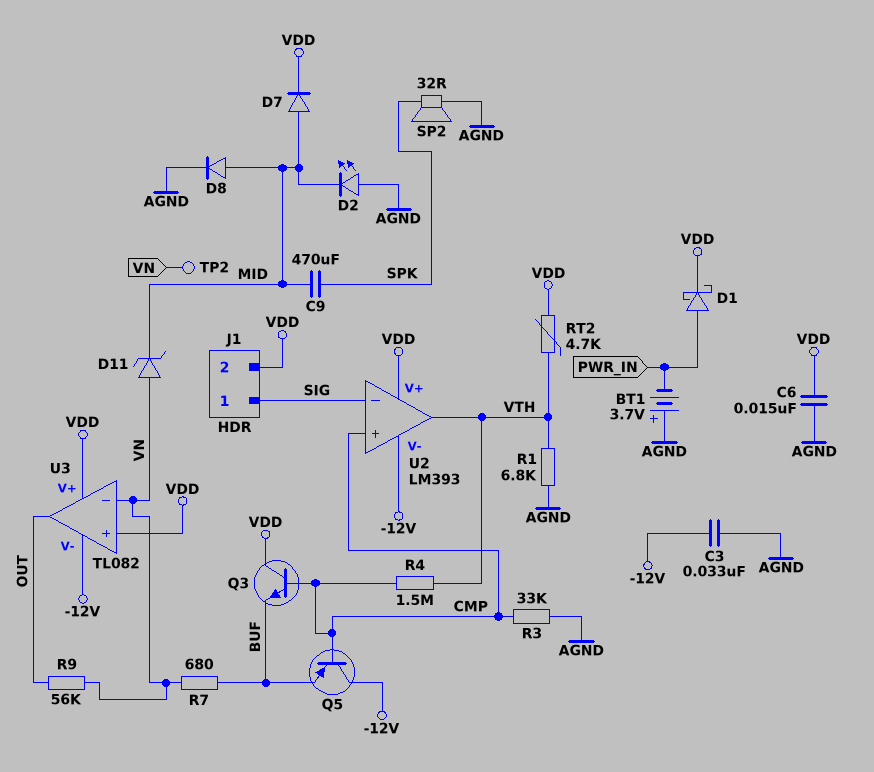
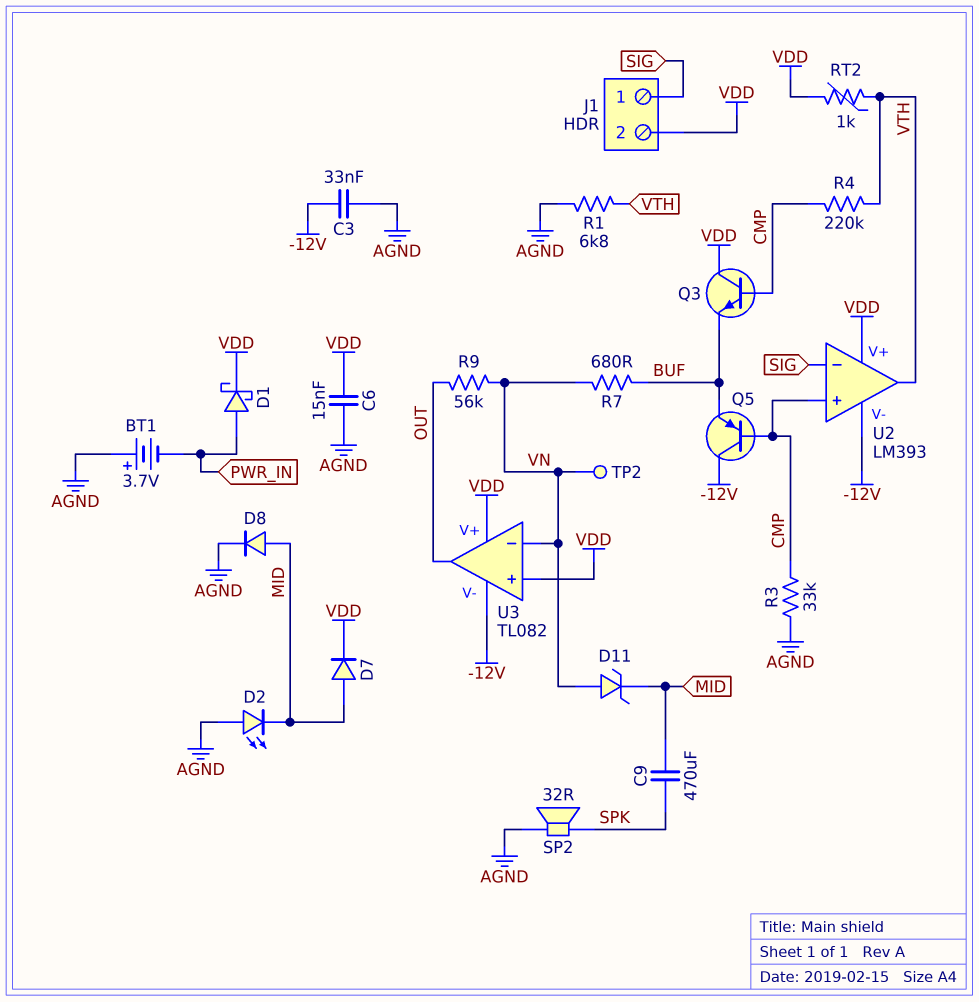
R4: 1.5M (CMP, VTH) -> 220k (CMP, VTH)
RT2: 4.7k (VDD, VTH) -> 1k (VDD, VTH)

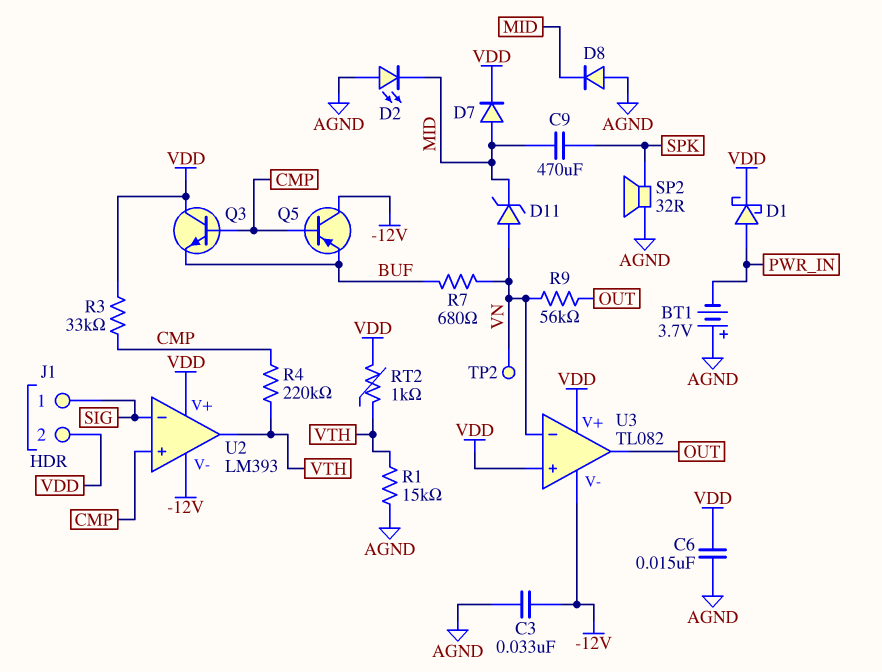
D8: diode (A MID, K AGND) -> diode (A AGND, K MID)
R1: 6.8k (AGND, VTH) -> 15k (AGND, VTH)
R3: 33k (AGND, CMP) -> 33k (CMP, VDD)

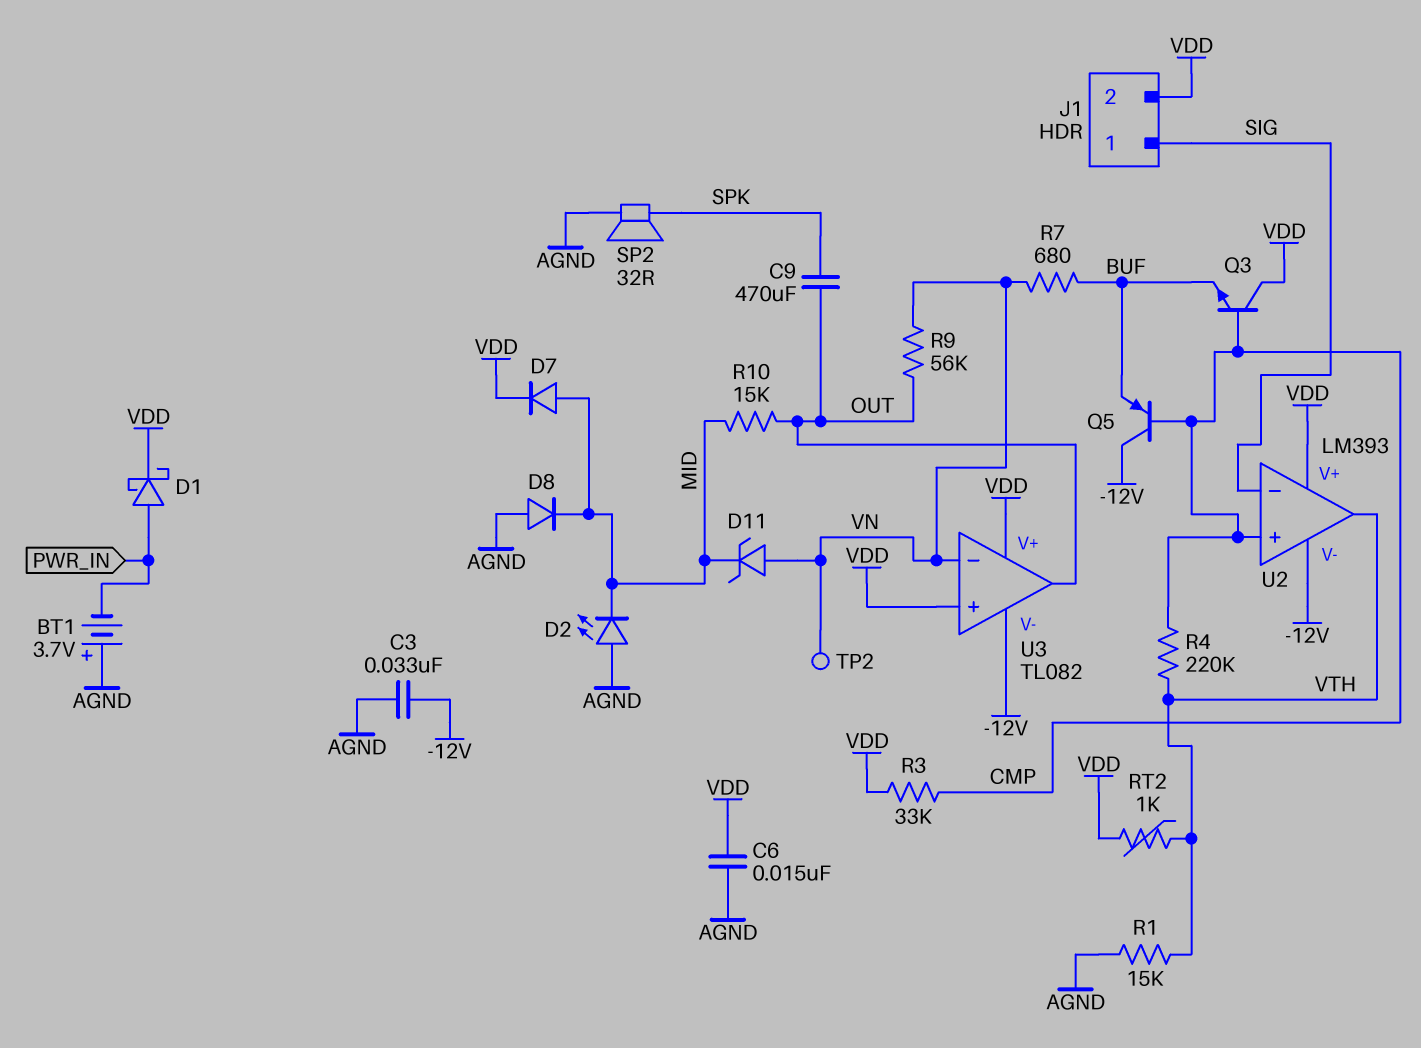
C9: 470uF (MID, SPK) -> 470uF (OUT, SPK)
R10: none -> 15k (MID, OUT)

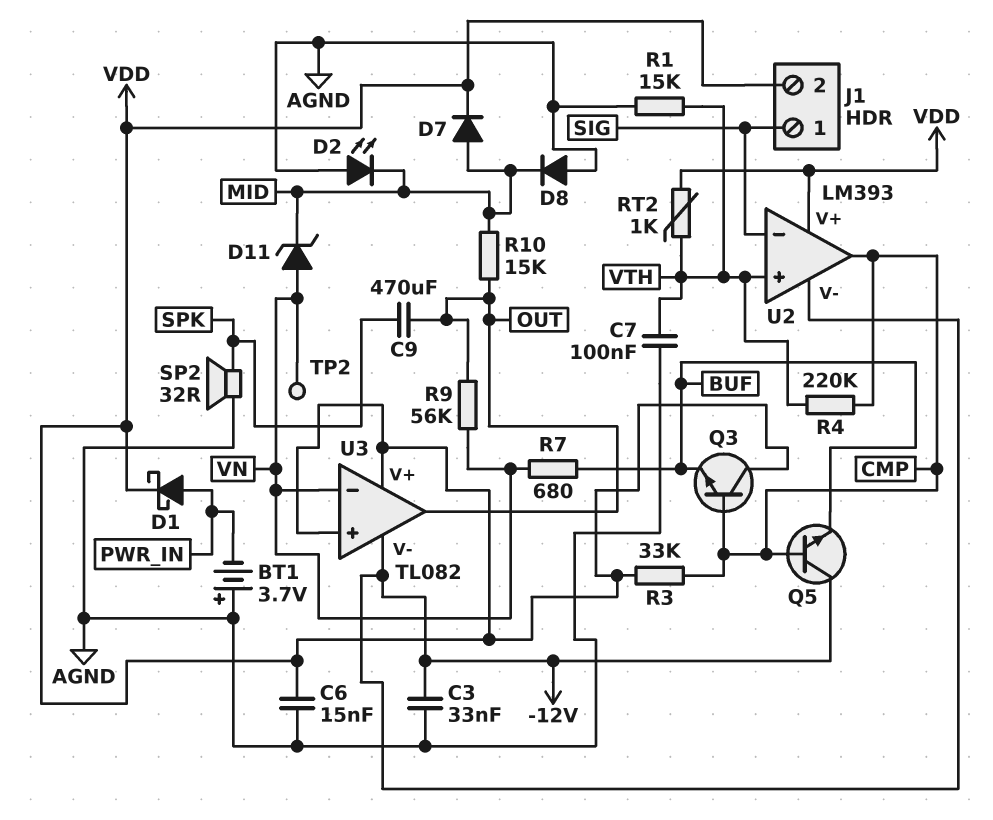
C7: none -> 100nF (AGND, VTH)
Q5: PNP (B CMP, C -12V, E BUF) -> NPN (B CMP, C -12V, E BUF)
U2 pin in+: CMP -> VTH
U2 pin out: VTH -> CMP

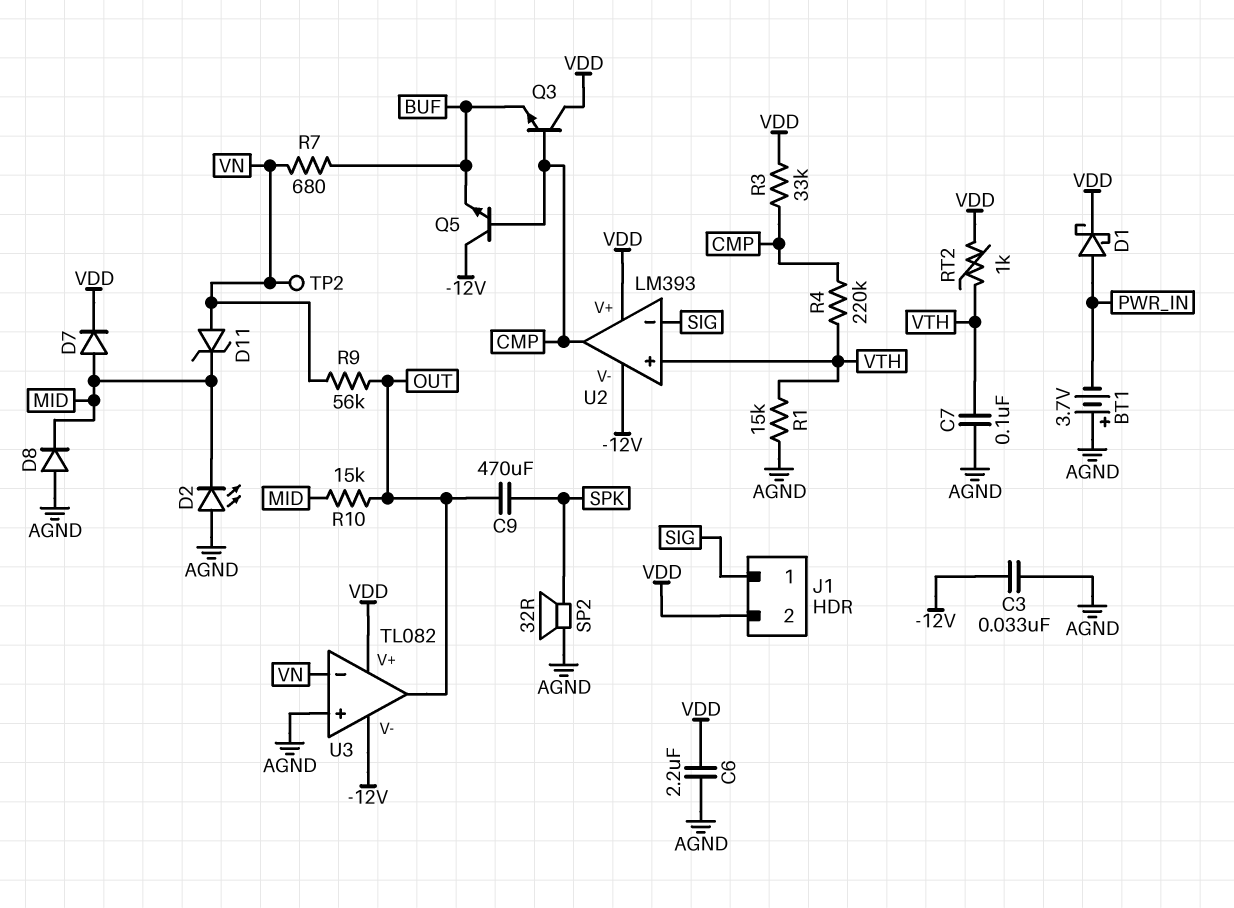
C6: 15nF (AGND, VDD) -> 2.2uF (AGND, VDD)
U3 pin in+: VDD -> AGND

